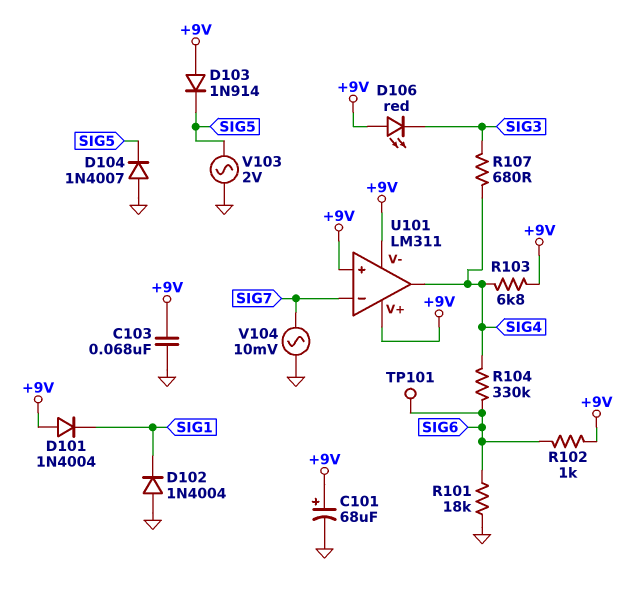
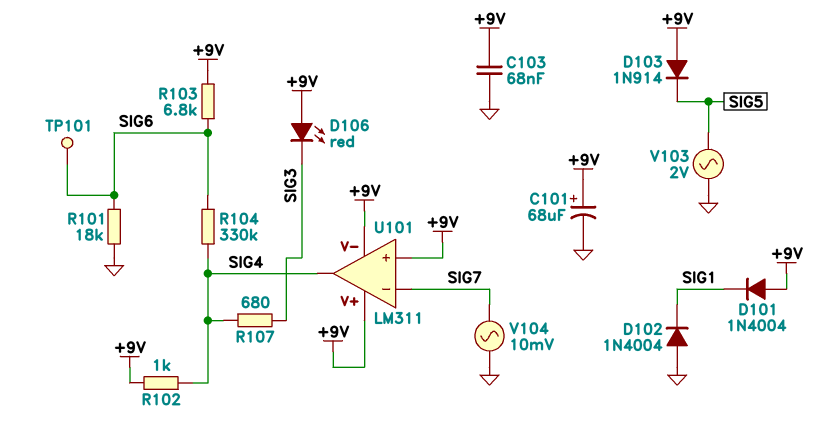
D104: diode 1N4007 (A GND, K SIG5) -> none
R102: 1k (+9V, SIG6) -> 1k (+9V, SIG4)
R103: 6.8k (+9V, SIG4) -> 6.8k (+9V, SIG6)

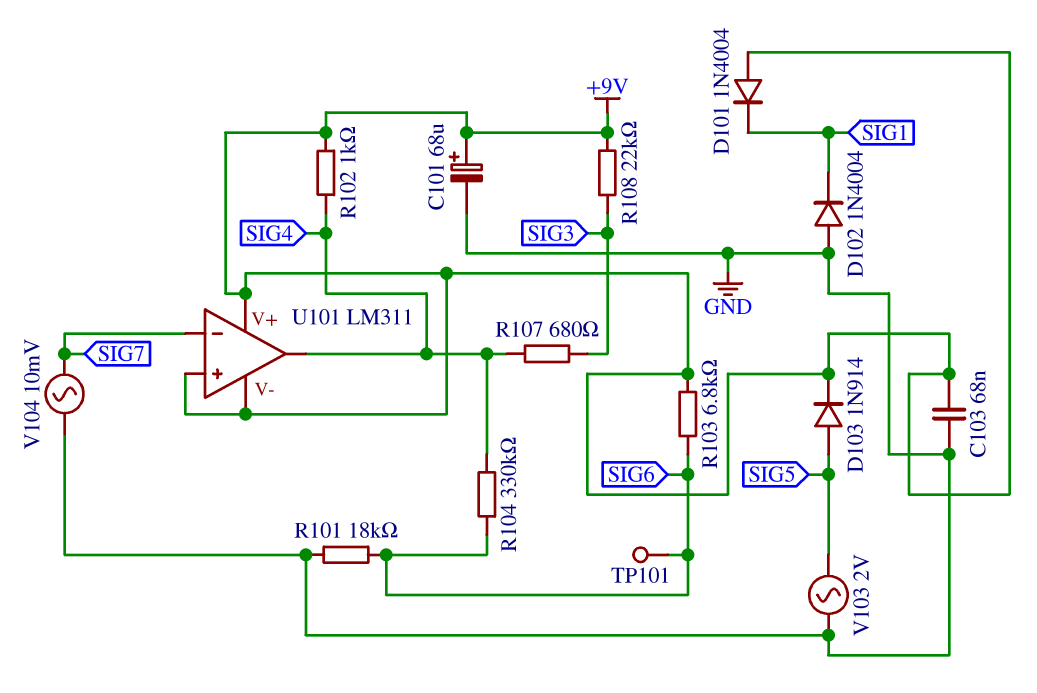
D103: diode 1N914 (A +9V, K SIG5) -> diode 1N914 (A SIG5, K +9V)
D106: LED red (A +9V, K SIG3) -> none
R108: none -> 22k (+9V, SIG3)

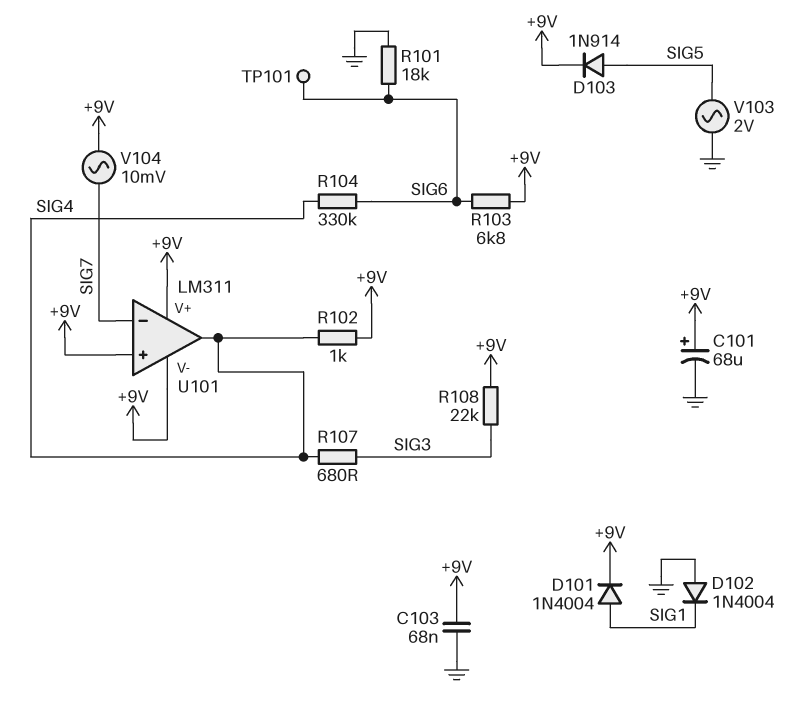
D101: diode 1N4004 (A +9V, K SIG1) -> diode 1N4004 (A SIG1, K +9V)
V104: AC 10mV (GND, SIG7) -> AC 10mV (+9V, SIG7)

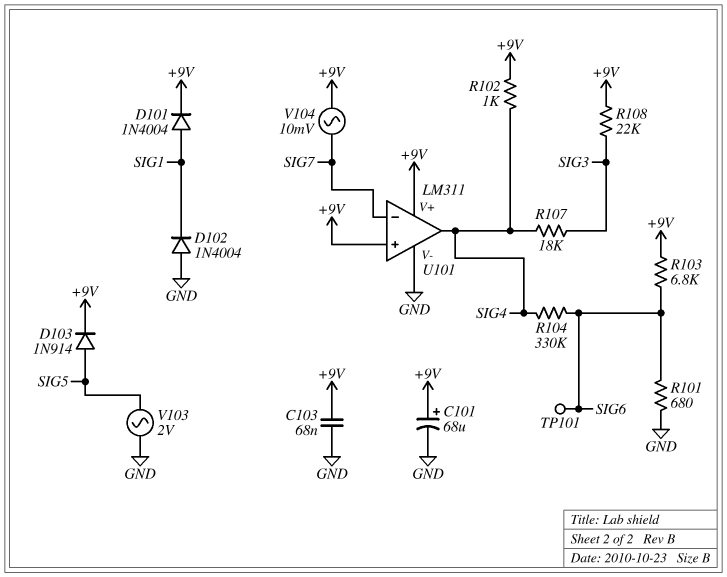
R101: 18k (GND, SIG6) -> 680 (GND, SIG6)
R107: 680 (SIG3, SIG4) -> 18k (SIG3, SIG4)
U101 pin V-: +9V -> GND

